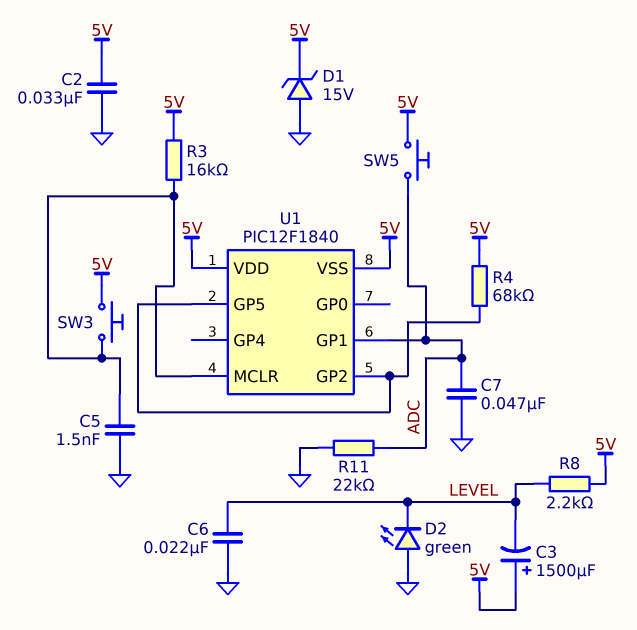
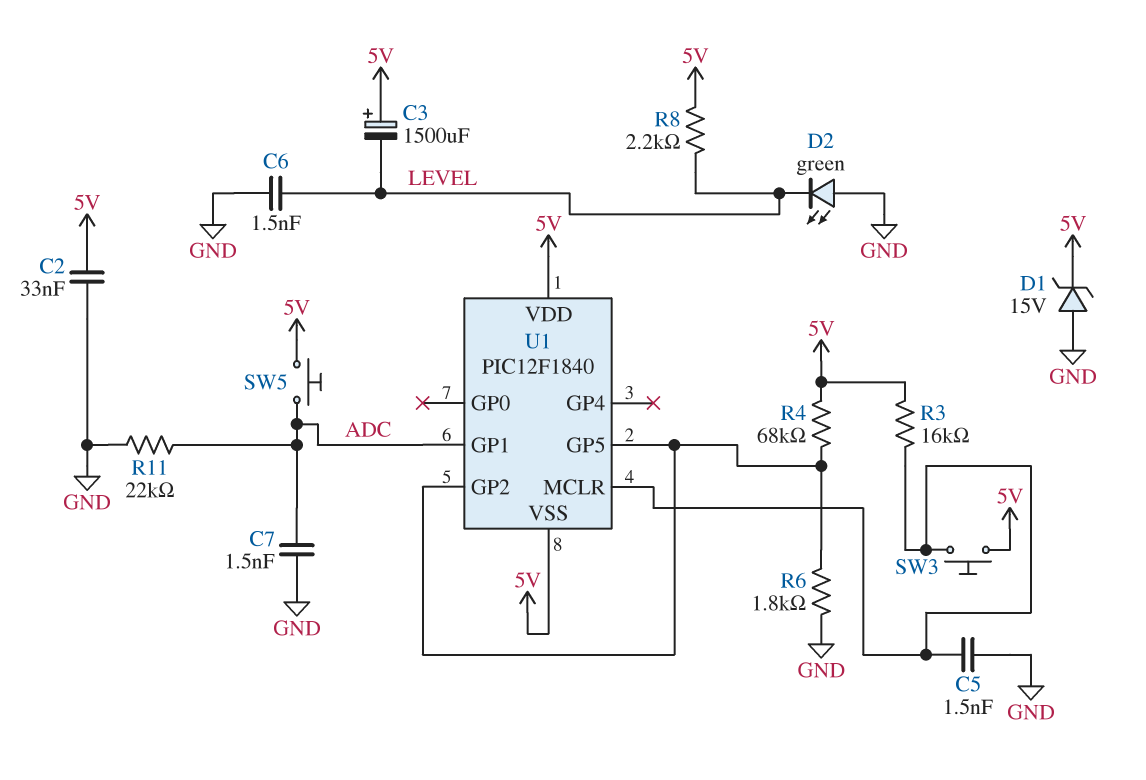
C6: 22nF (GND, LEVEL) -> 1.5nF (GND, LEVEL)
C7: 47nF (ADC, GND) -> 1.5nF (ADC, GND)
R6: none -> 1.8k (GND, U1/GP2)

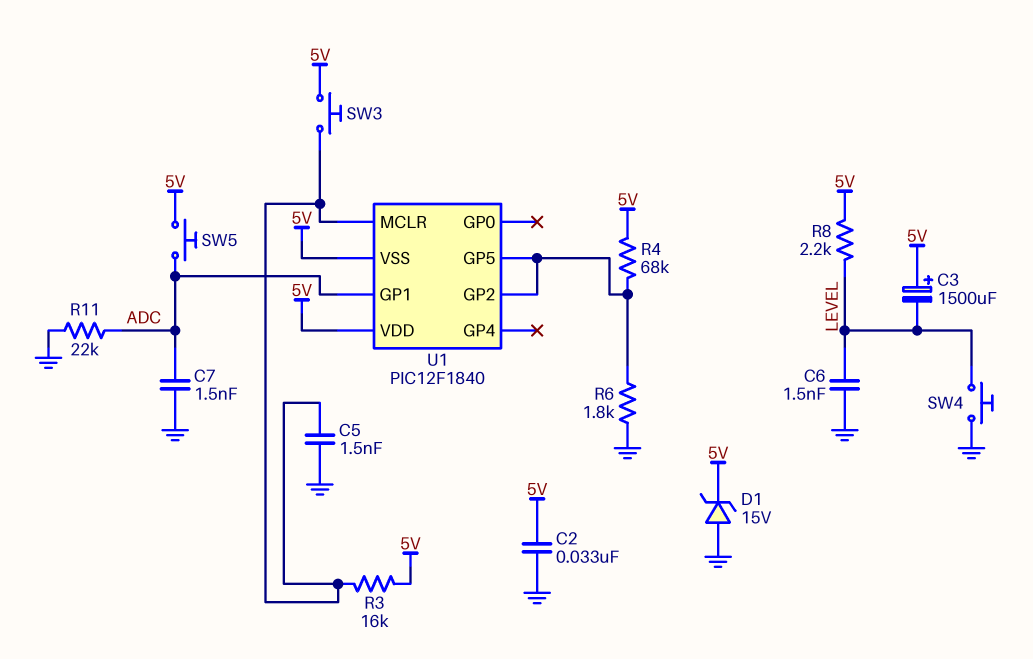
D2: LED green (A GND, K LEVEL) -> none
SW4: none -> button (GND, LEVEL)

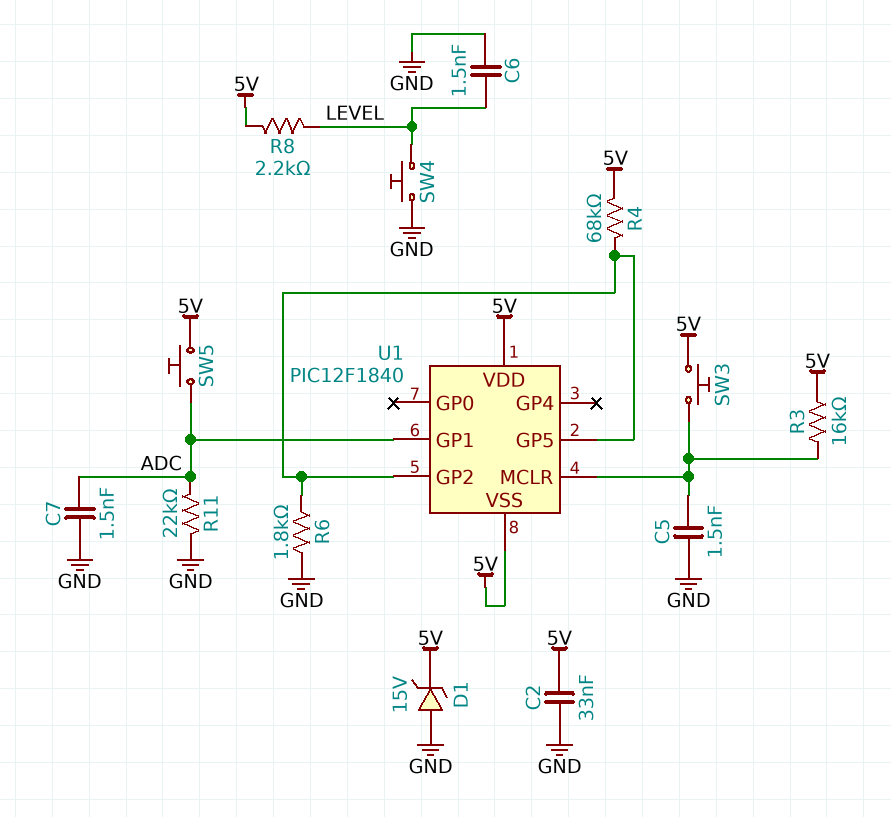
C3: 1500uF (plus 5V, minus LEVEL) -> none

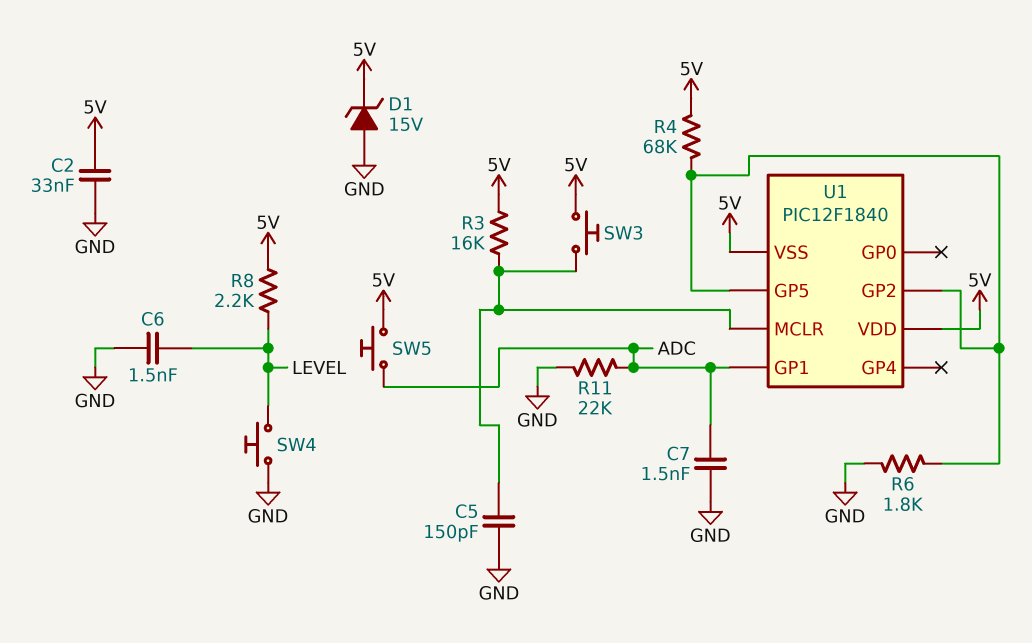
C5: 1.5nF (GND, U1/MCLR) -> 150pF (GND, U1/MCLR)

